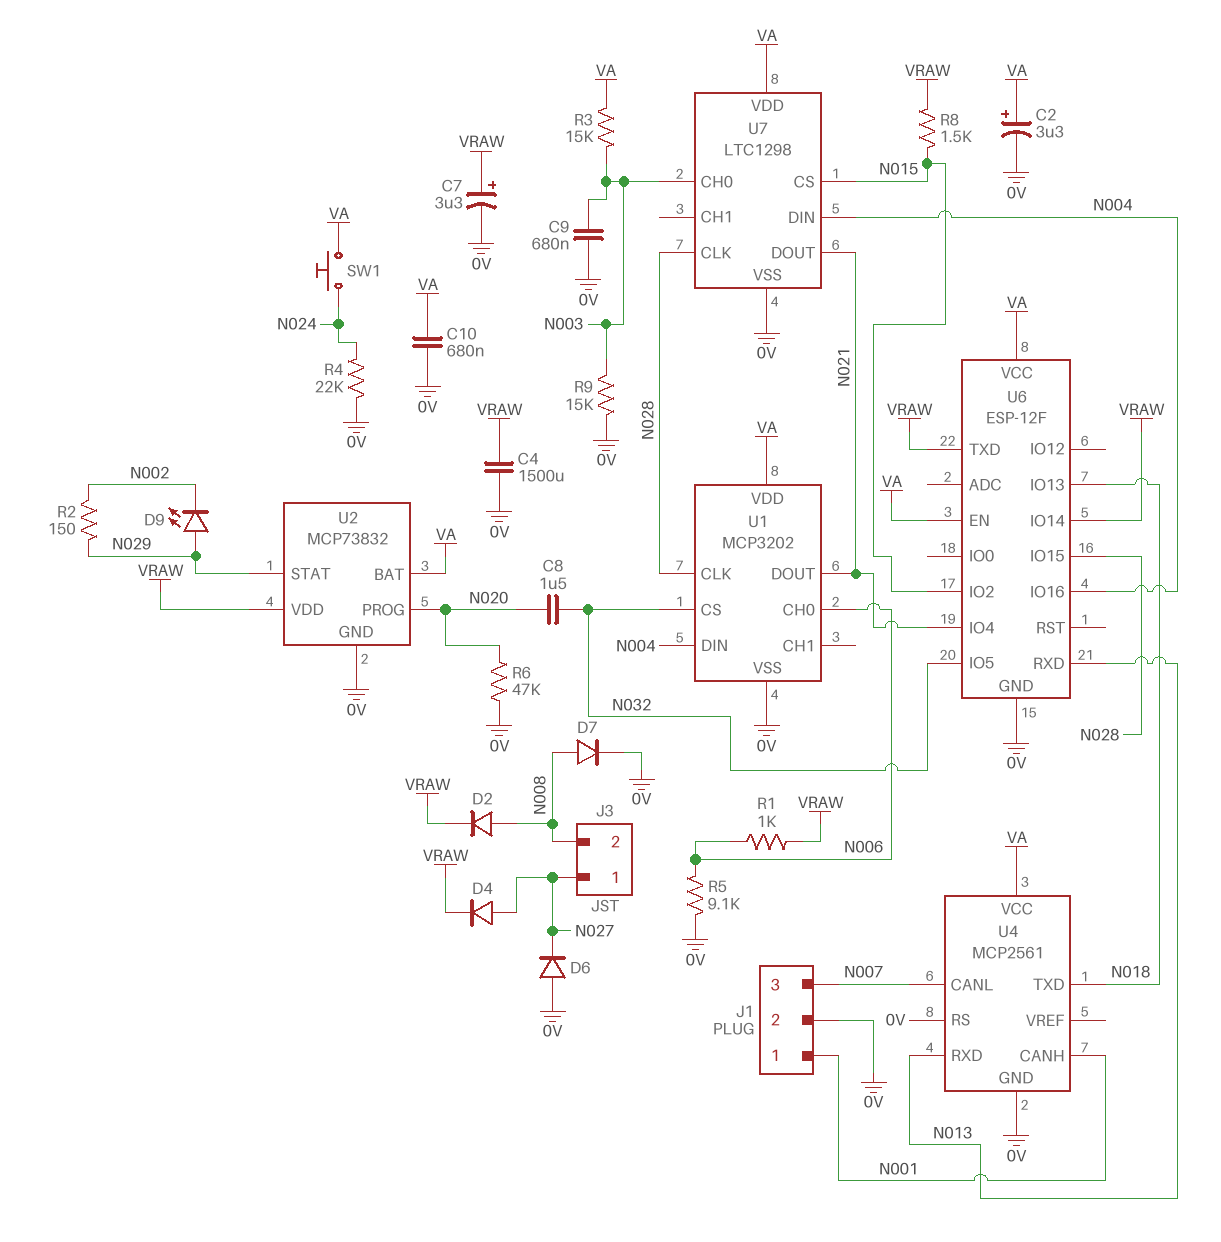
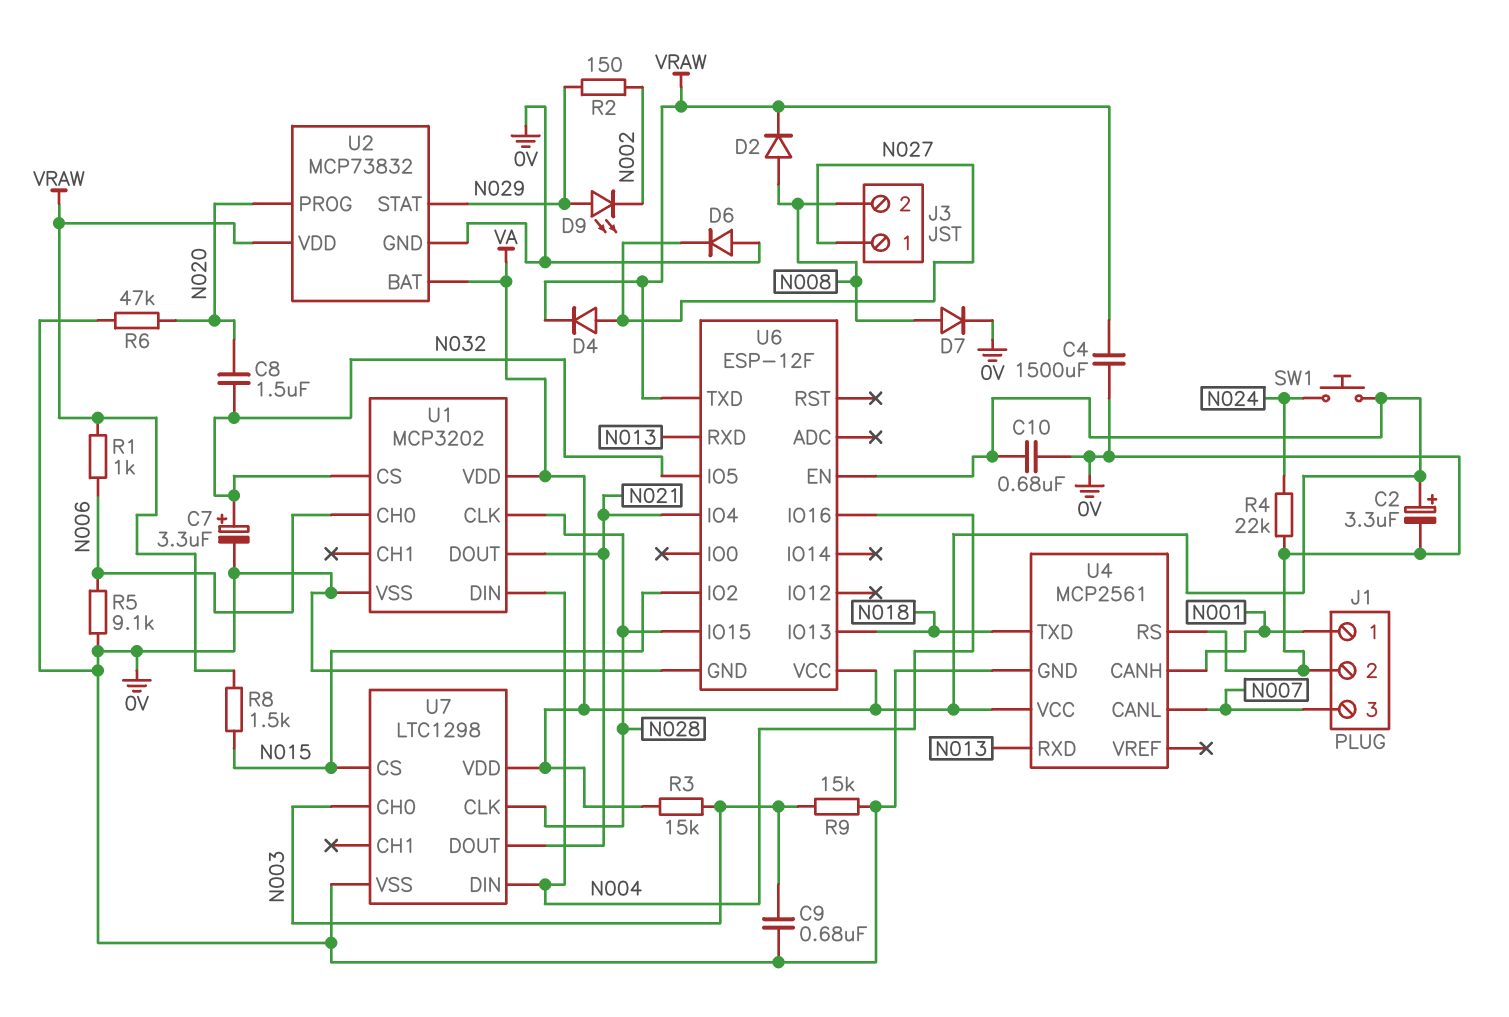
C7: 3.3uF (plus VRAW, minus 0V) -> 3.3uF (plus N032, minus 0V)
U6 pin IO14: VRAW -> none

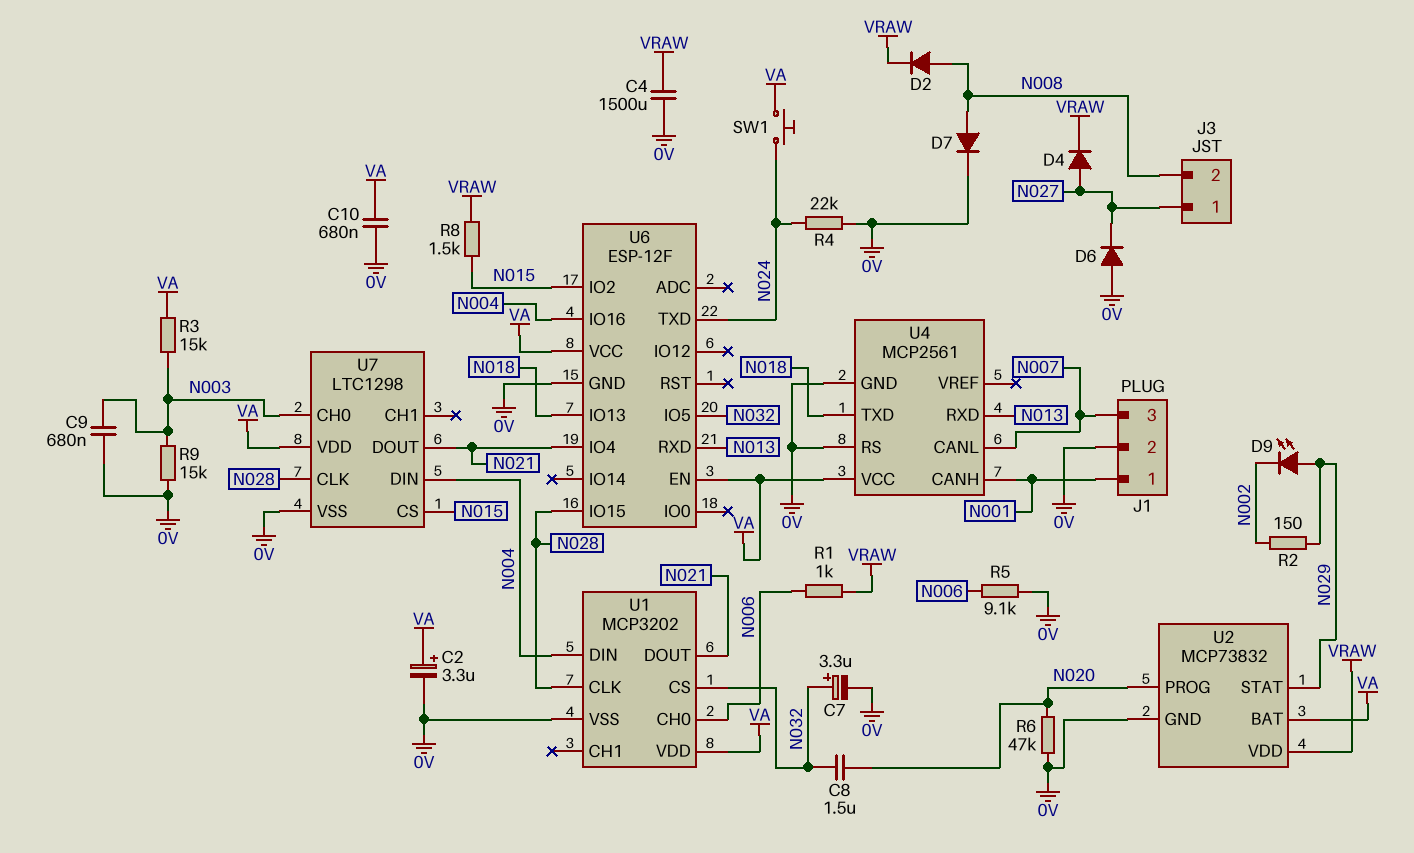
U6 pin TXD: VRAW -> N024

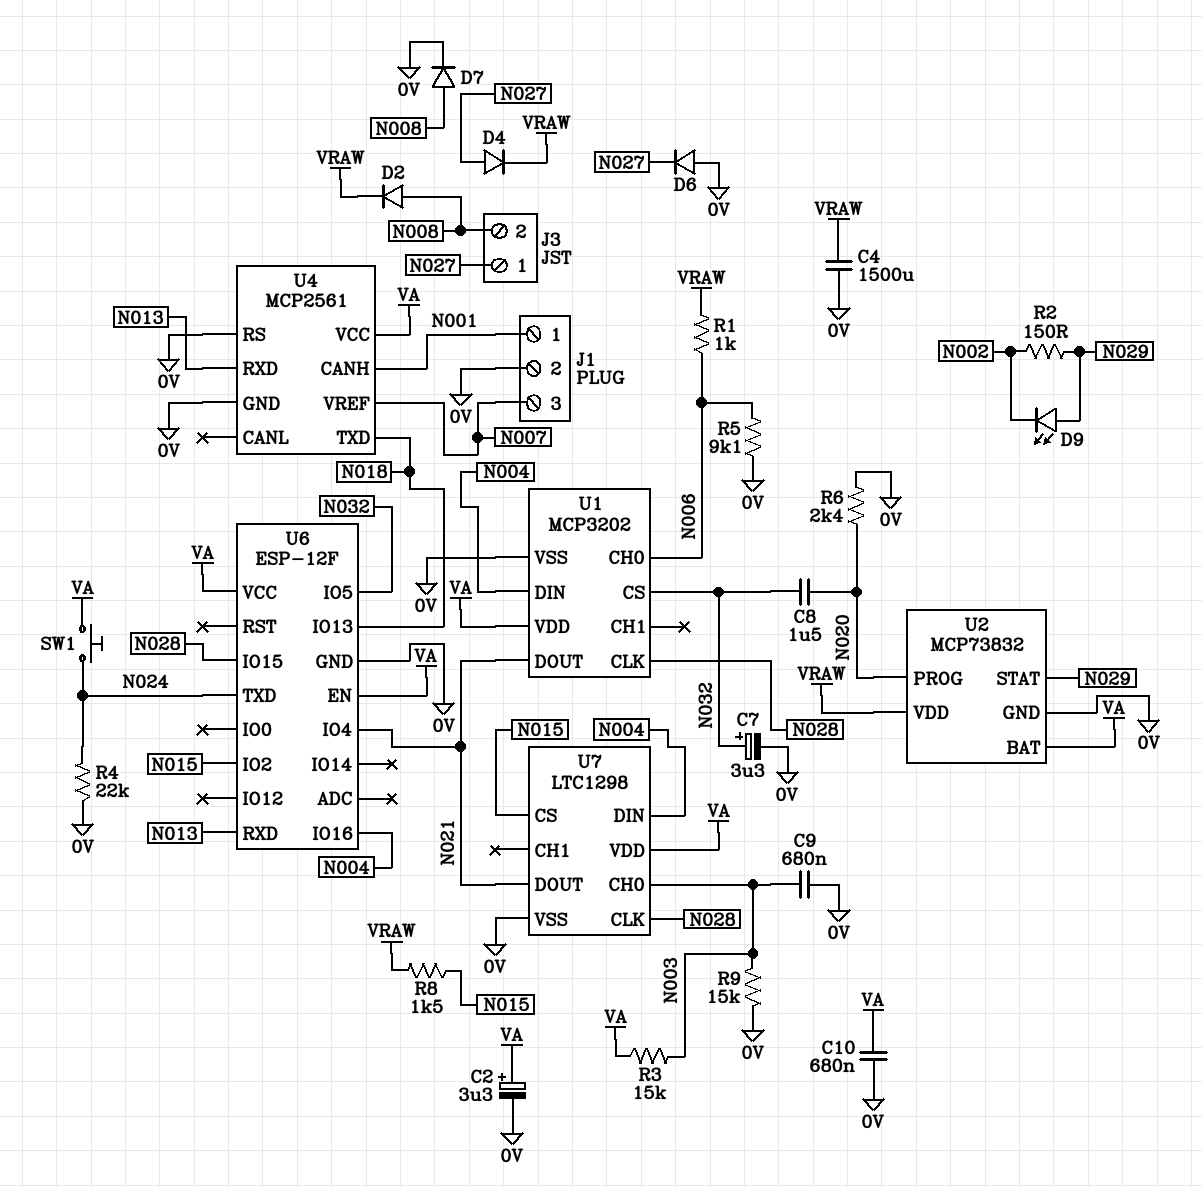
R6: 47k (0V, N020) -> 2.4k (0V, N020)
U4 pin CANL: N007 -> none
U4 pin VREF: none -> N007

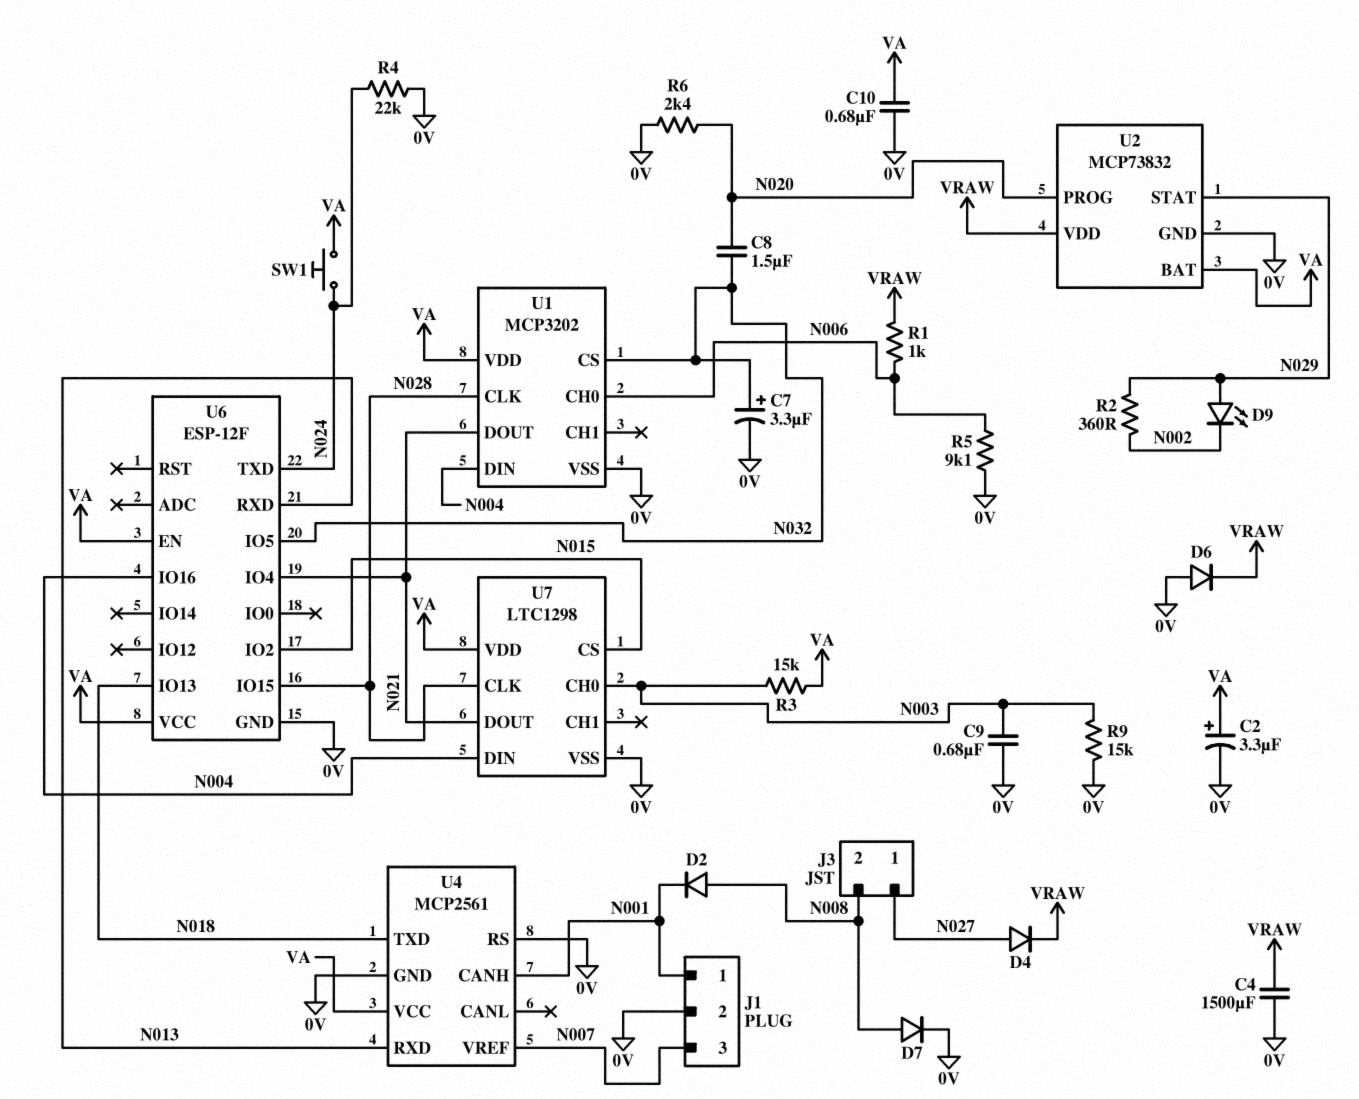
D2: diode (A N008, K VRAW) -> diode (A N008, K N001)
D6: diode (A 0V, K N027) -> diode (A 0V, K VRAW)
R2: 150 (N002, N029) -> 360 (N002, N029)
R8: 1.5k (N015, VRAW) -> none

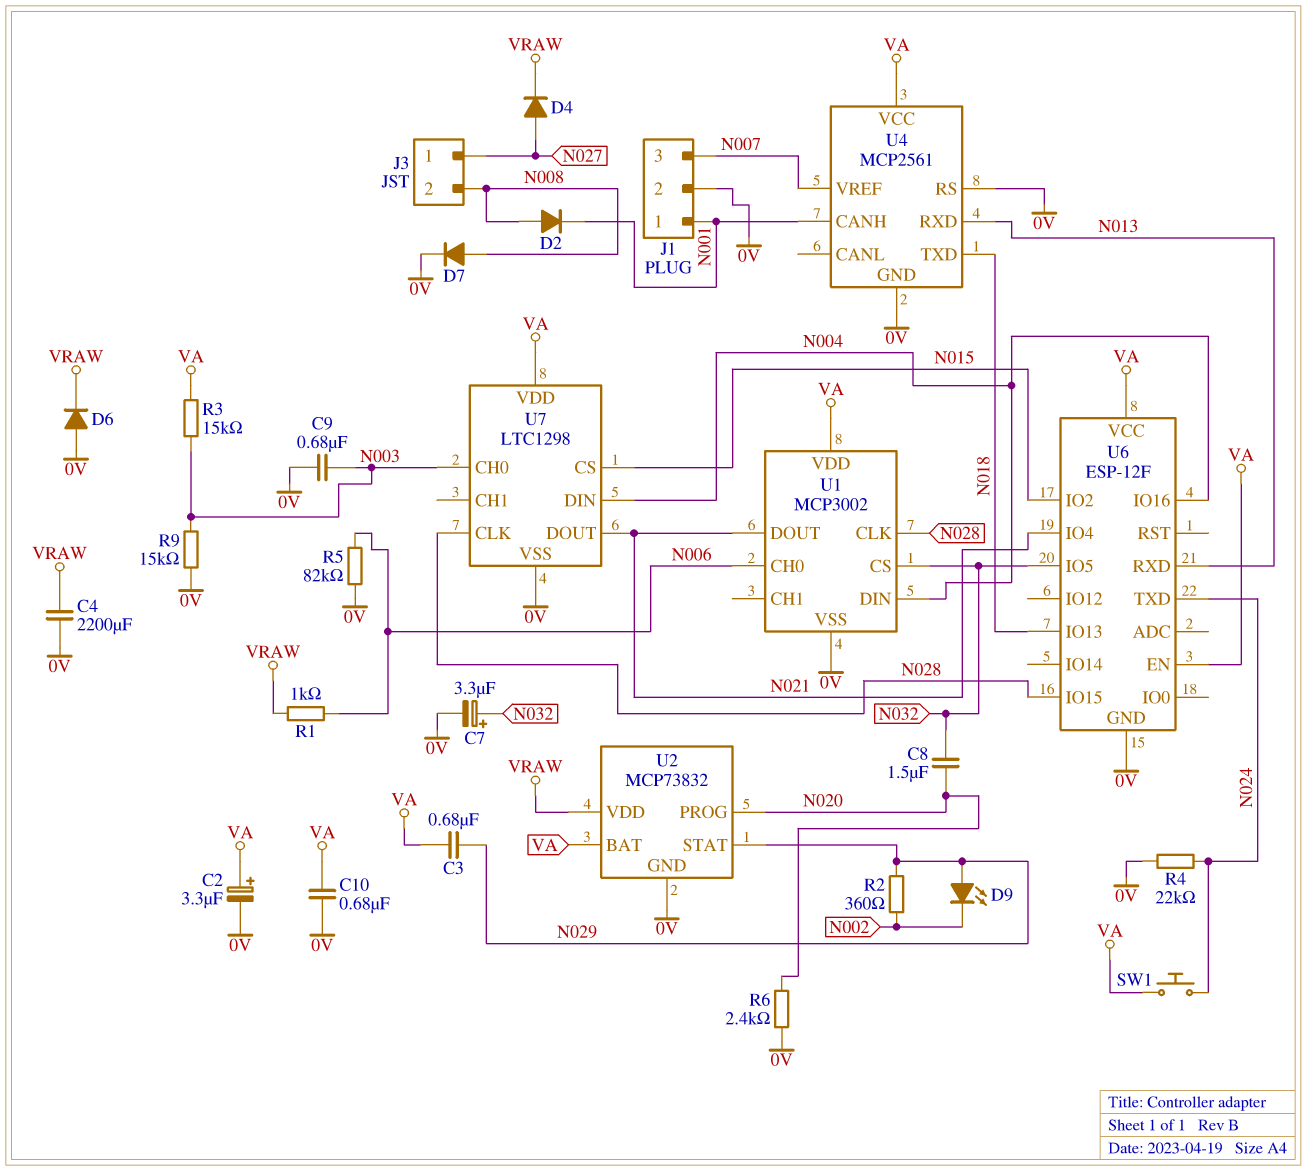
C3: none -> 680nF (N029, VA)
C4: 1500uF (0V, VRAW) -> 2200uF (0V, VRAW)
R5: 9.1k (0V, N006) -> 82k (0V, N006)
U1: MCP3202 -> MCP3002

